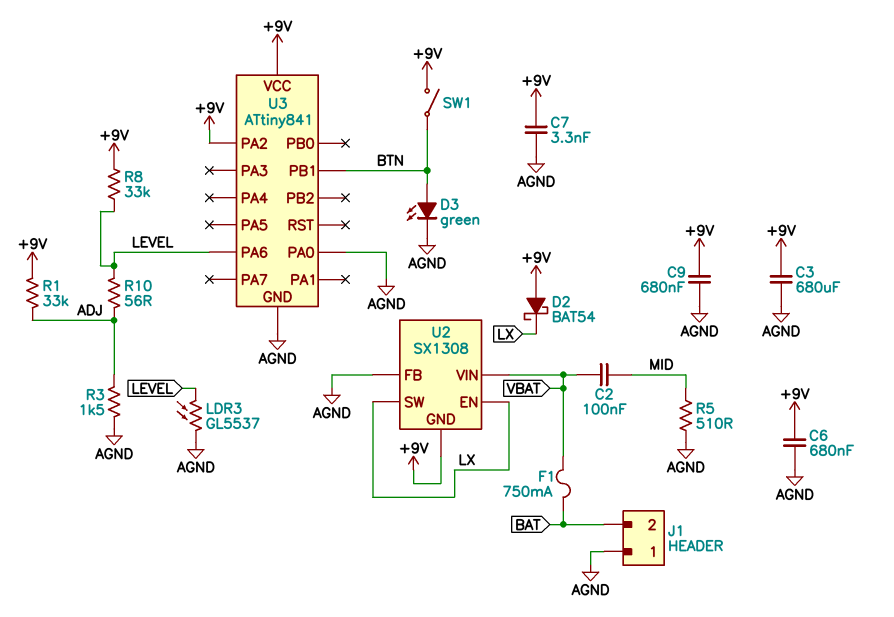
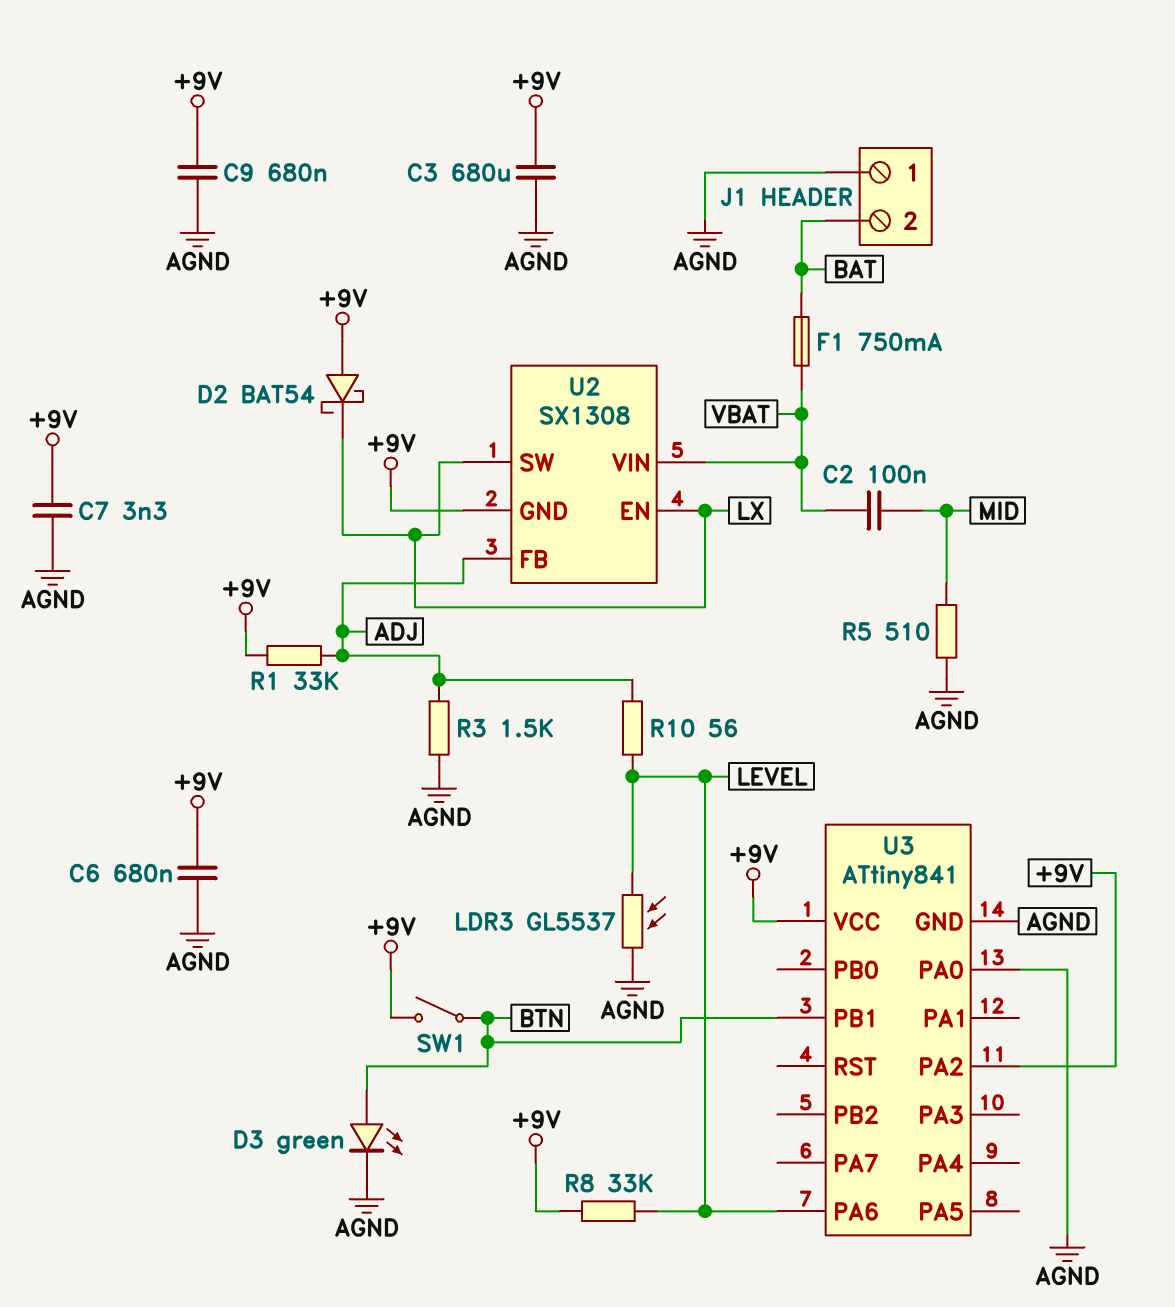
U2 pin FB: AGND -> ADJ

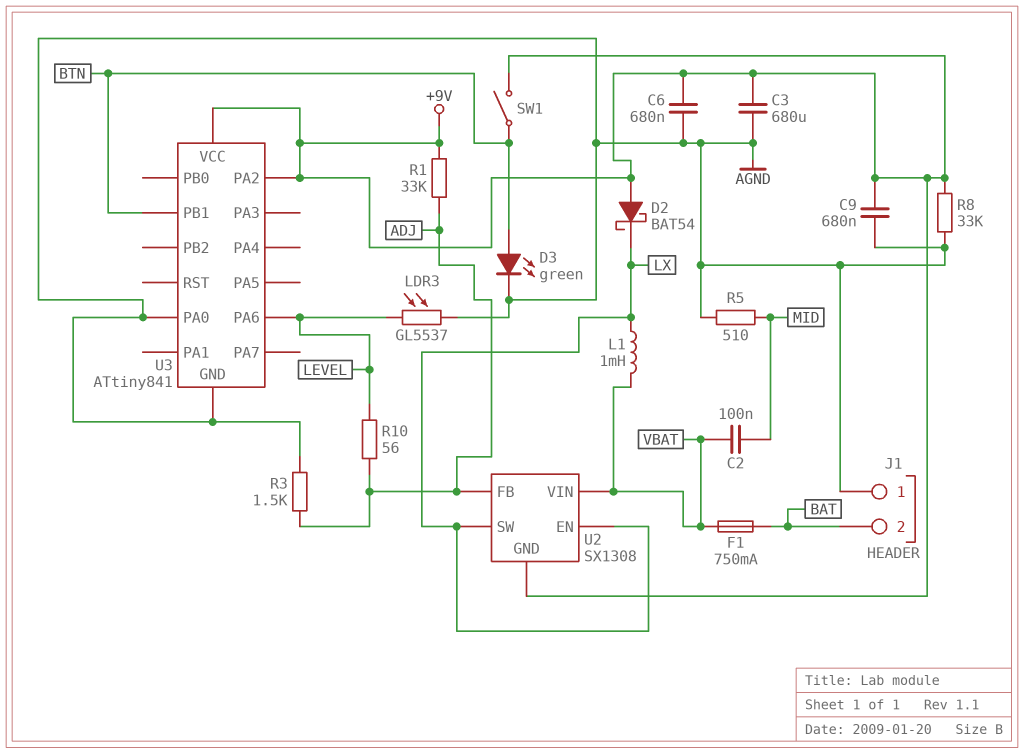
C7: 3.3nF (+9V, AGND) -> none
L1: none -> 1mH (LX, VBAT)
R8: 33k (+9V, LEVEL) -> 33k (+9V, AGND)

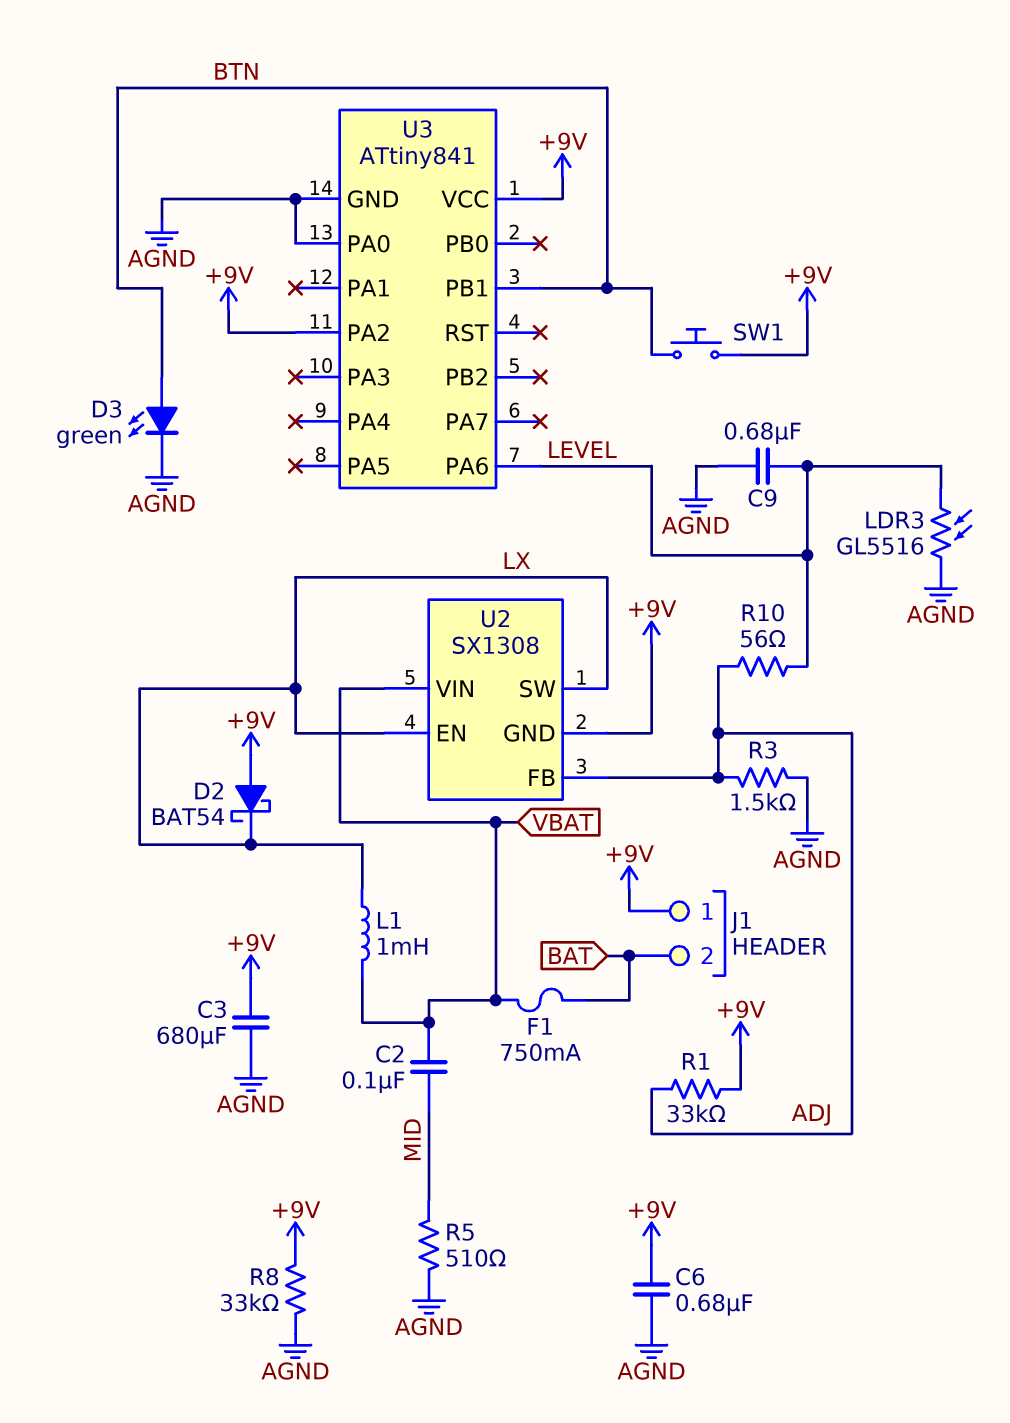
C9: 680nF (+9V, AGND) -> 680nF (AGND, LEVEL)
J1 pin 1: AGND -> +9V
LDR3: GL5537 (AGND, LEVEL) -> GL5516 (AGND, LEVEL)
SW1: switch (+9V, BTN) -> button (+9V, BTN)

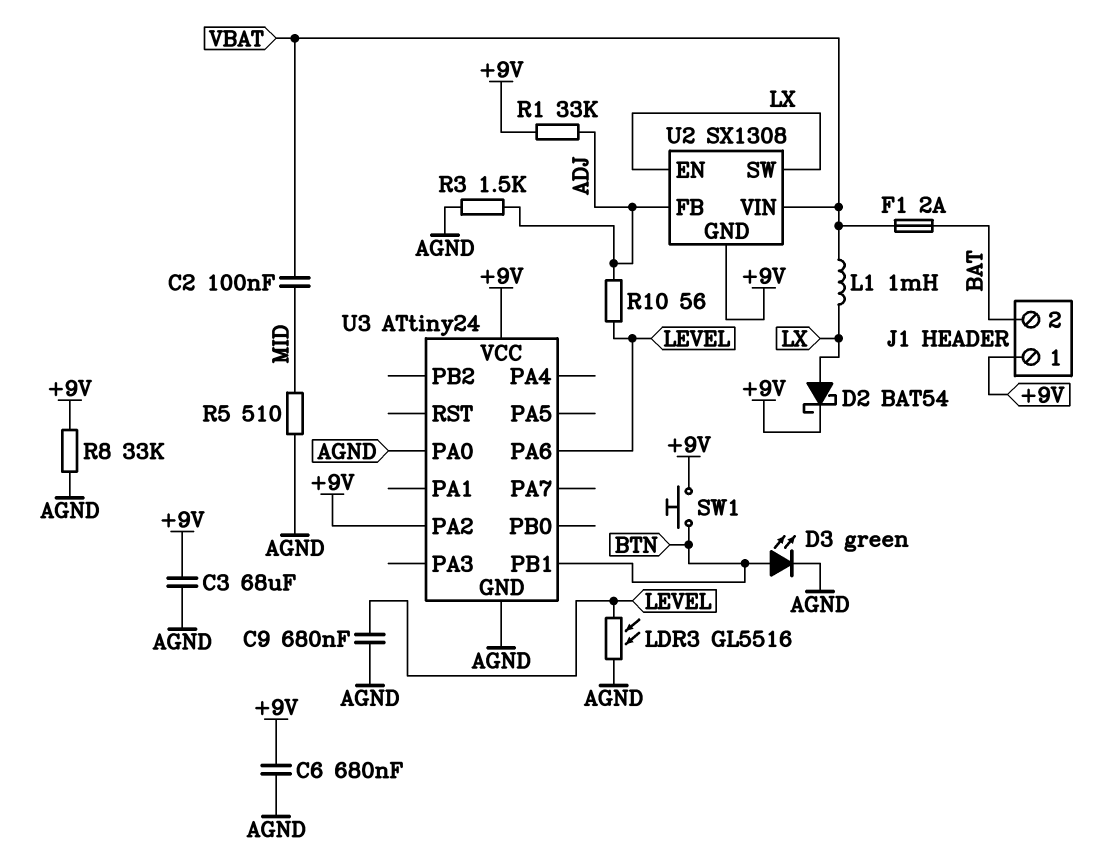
C3: 680uF (+9V, AGND) -> 68uF (+9V, AGND)
D2: schottky BAT54 (A +9V, K LX) -> schottky BAT54 (A LX, K +9V)
F1: 750mA (BAT, VBAT) -> 2A (BAT, VBAT)
U3: ATtiny841 -> ATtiny24

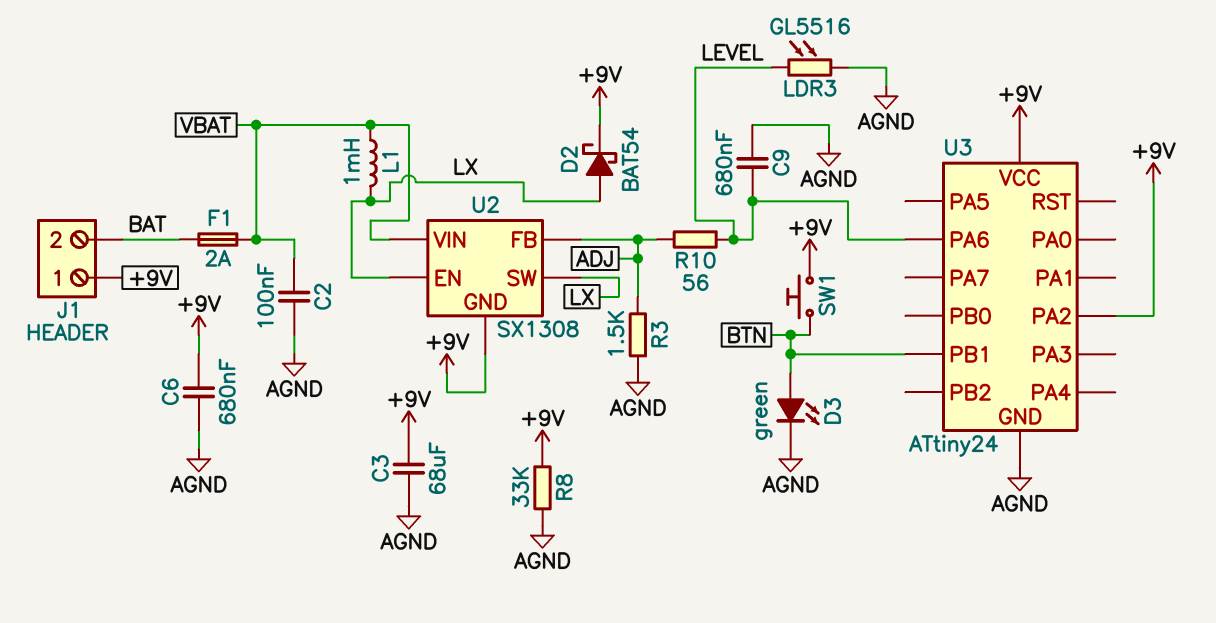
C2: 100nF (MID, VBAT) -> 100nF (AGND, VBAT)
R1: 33k (+9V, ADJ) -> none
R5: 510 (AGND, MID) -> none
U3 pin PA0: AGND -> none

